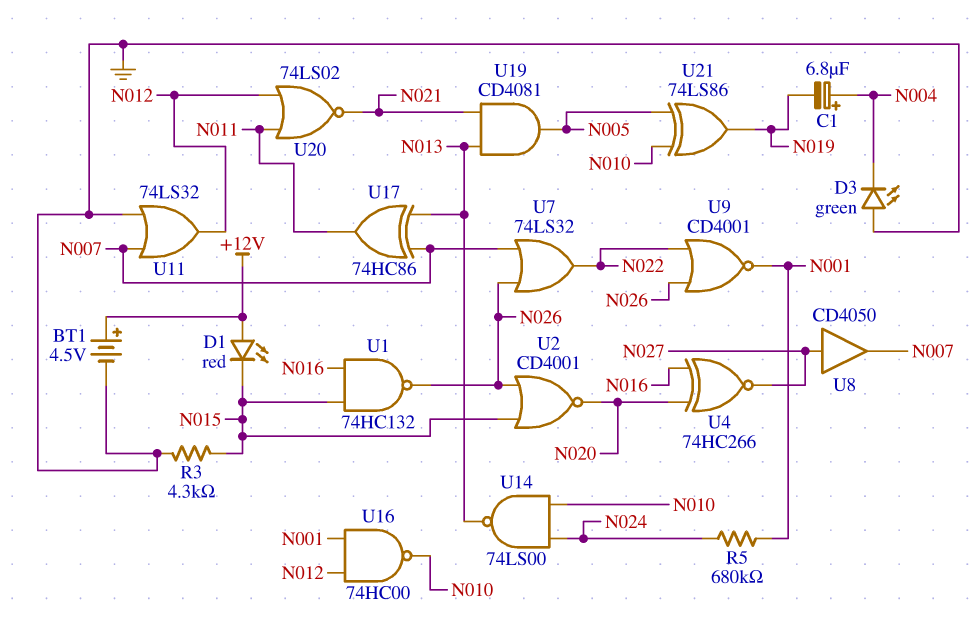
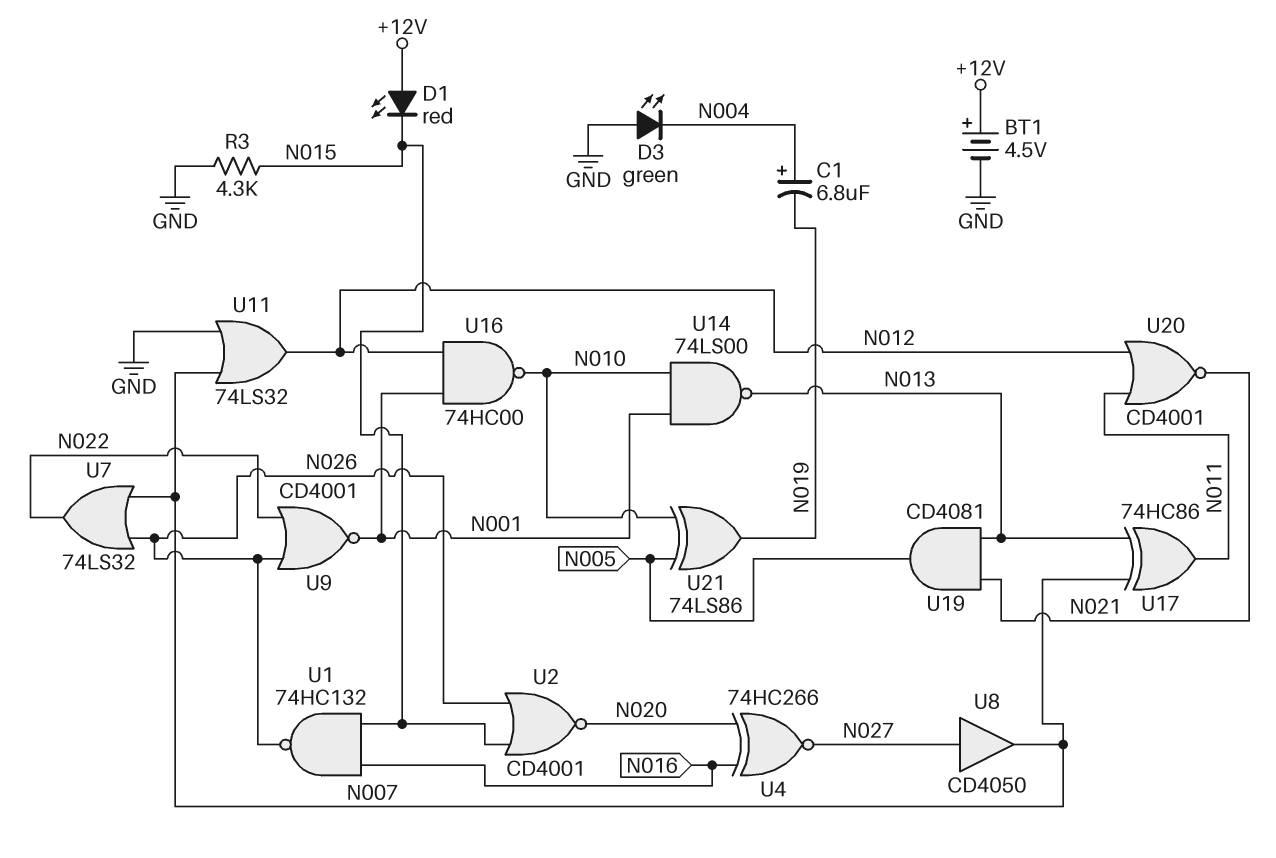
R5: 680k (N001, N024) -> none
U14: NAND 74LS00 (in N010, in N024, out N013) -> NAND 74LS00 (in N001, in N010, out N013)
U20: NOR 74LS02 (in N011, in N012, out N021) -> NOR CD4001 (in N011, in N012, out N021)

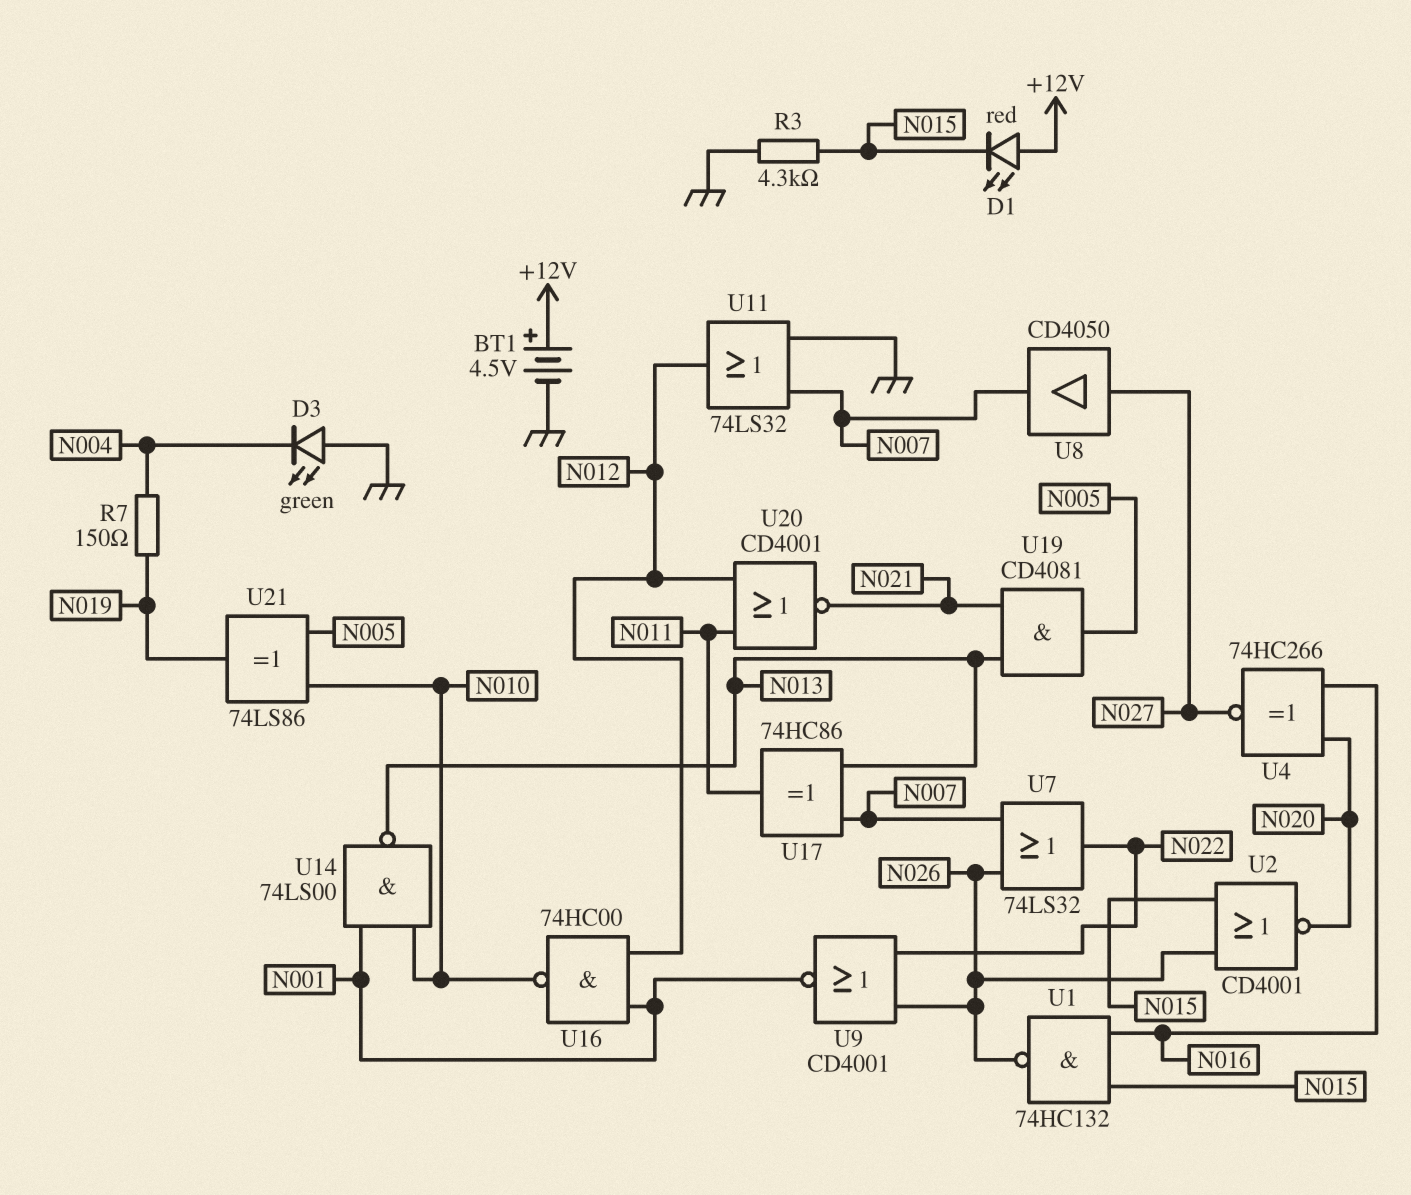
C1: 6.8uF (plus N004, minus N019) -> none
R7: none -> 150 (N004, N019)

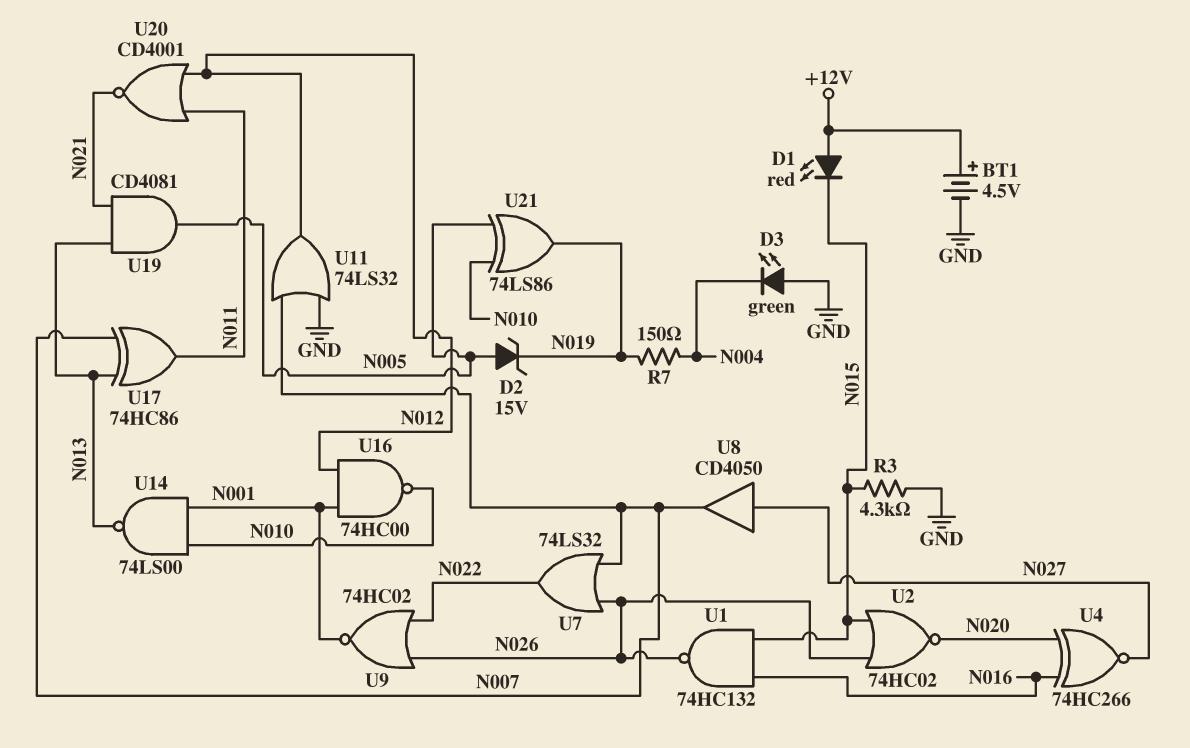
D2: none -> zener 15V (A N005, K N019)
U2: NOR CD4001 (in N015, in N026, out N020) -> NOR 74HC02 (in N015, in N026, out N020)
U9: NOR CD4001 (in N022, in N026, out N001) -> NOR 74HC02 (in N022, in N026, out N001)

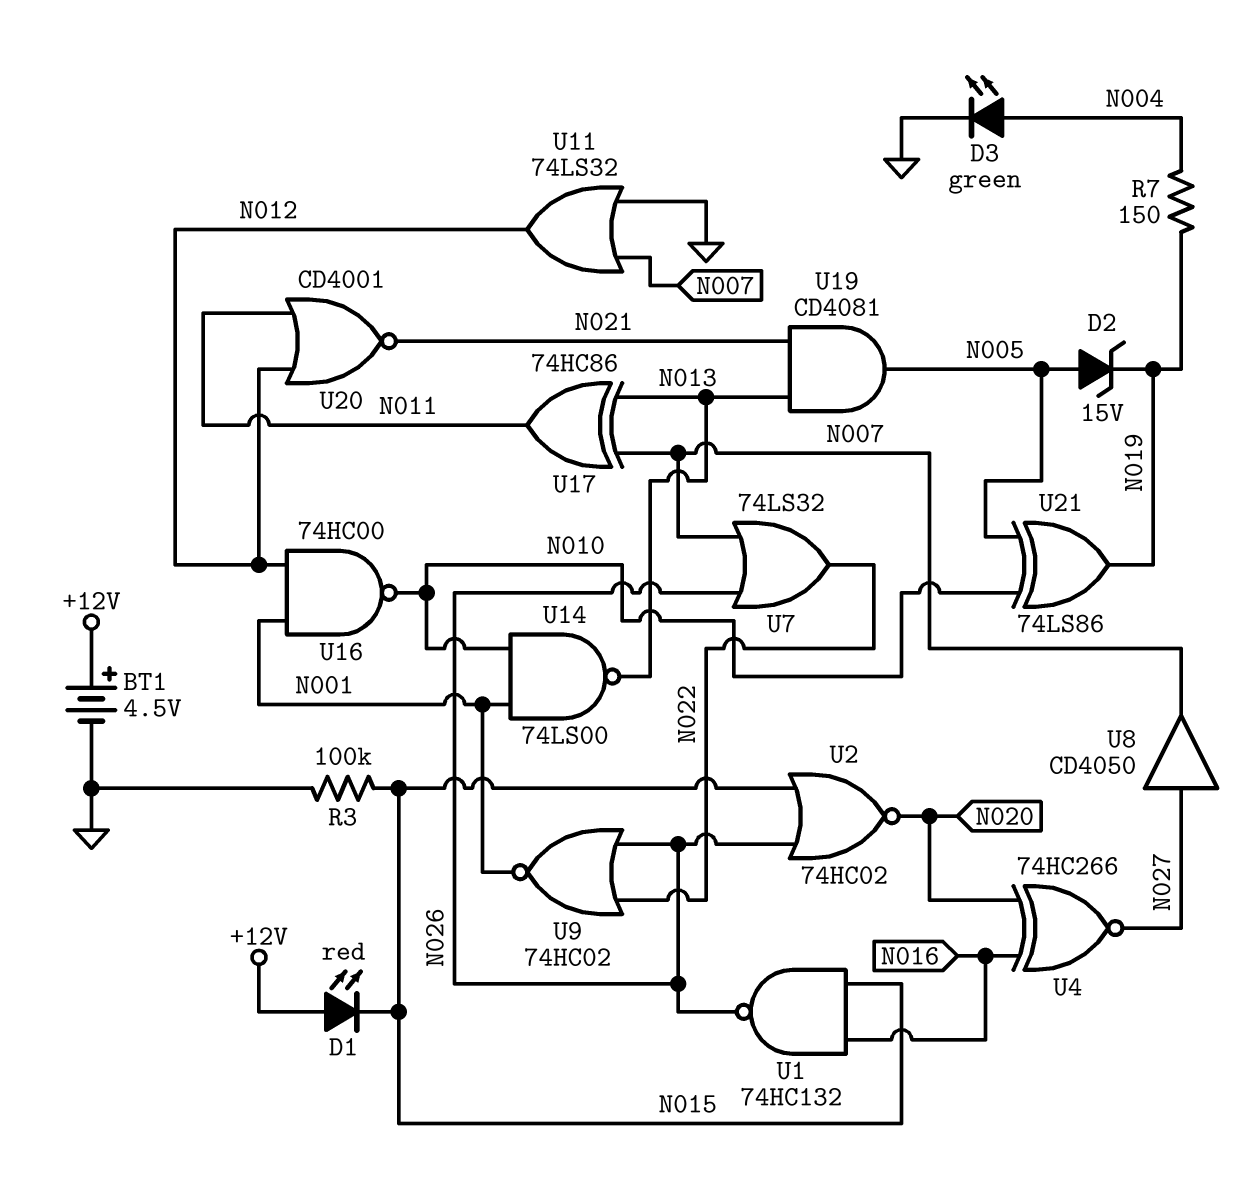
D3: LED green (A GND, K N004) -> LED green (A N004, K GND)
R3: 4.3k (GND, N015) -> 100k (GND, N015)

